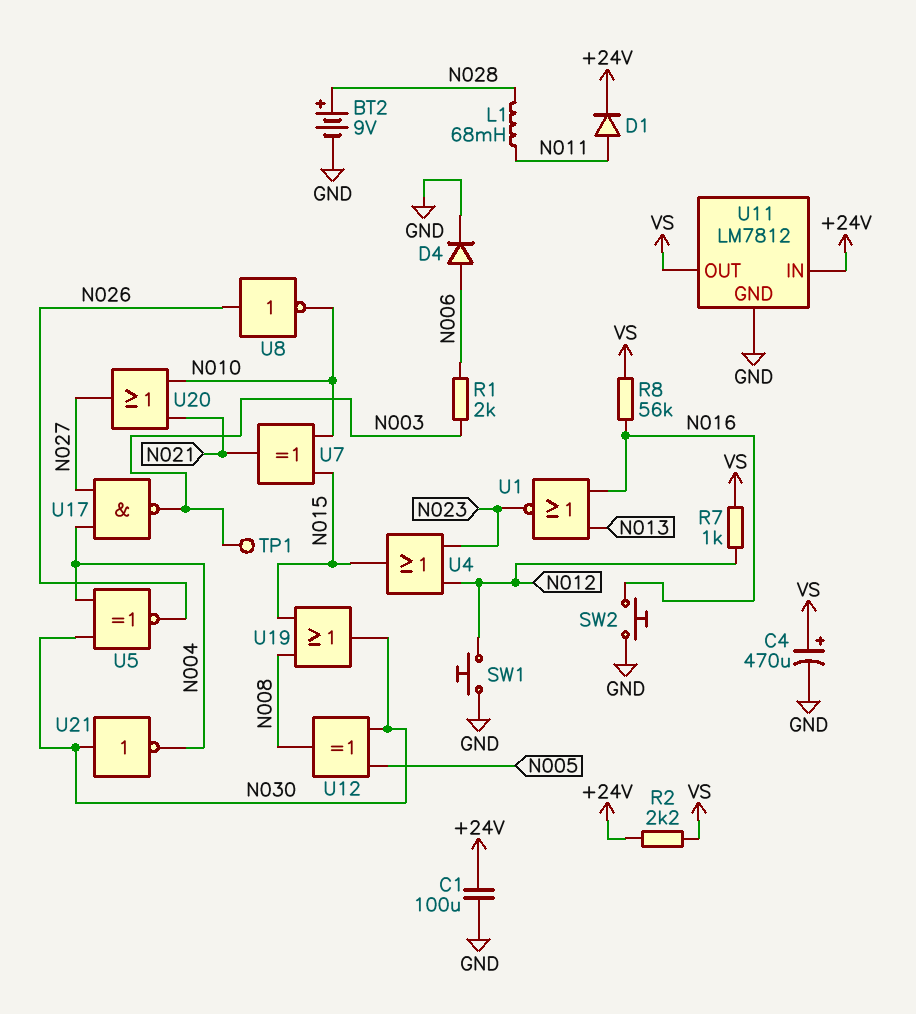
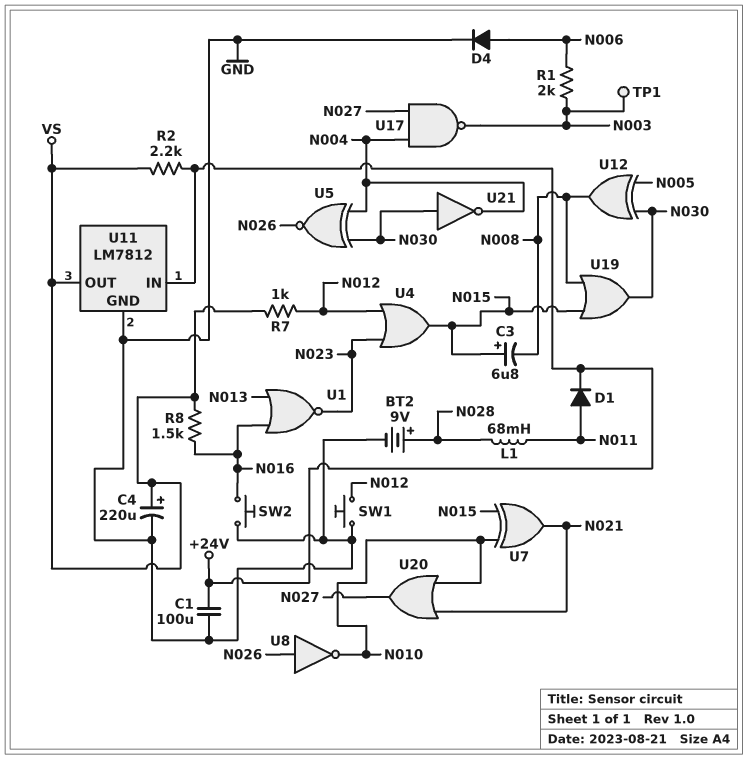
C3: none -> 6.8uF (plus N015, minus N008)
C4: 470uF (plus VS, minus GND) -> 220uF (plus VS, minus GND)
R8: 56k (N016, VS) -> 1.5k (N016, VS)

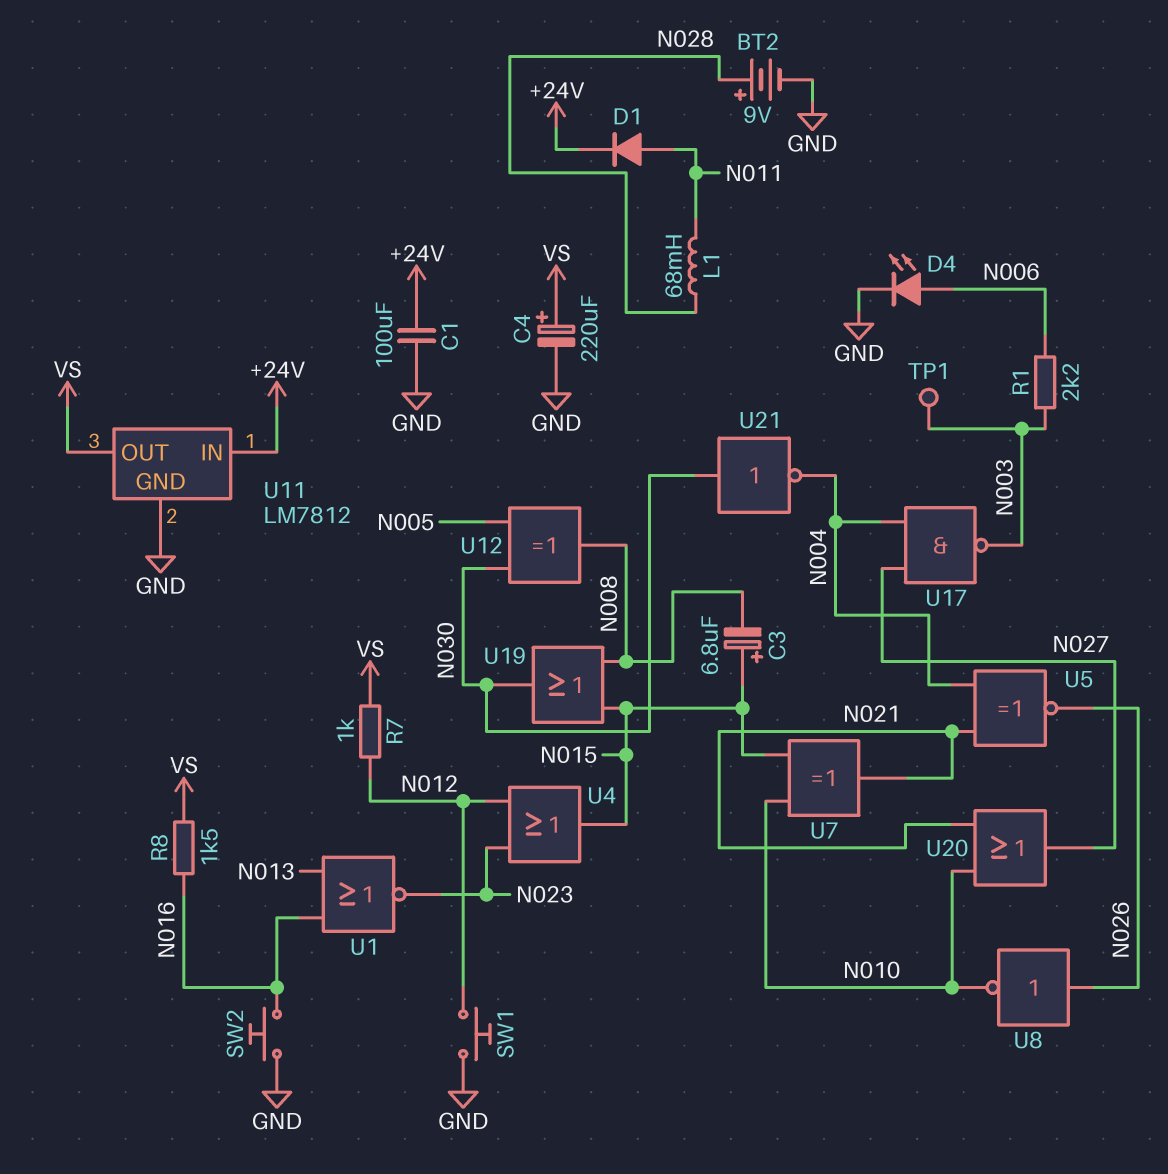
D4: diode (A N006, K GND) -> LED (A N006, K GND)
R1: 2k (N003, N006) -> 2.2k (N003, N006)
R2: 2.2k (+24V, VS) -> none
U5: XNOR (in N004, in N030, out N026) -> XNOR (in N004, in N021, out N026)

